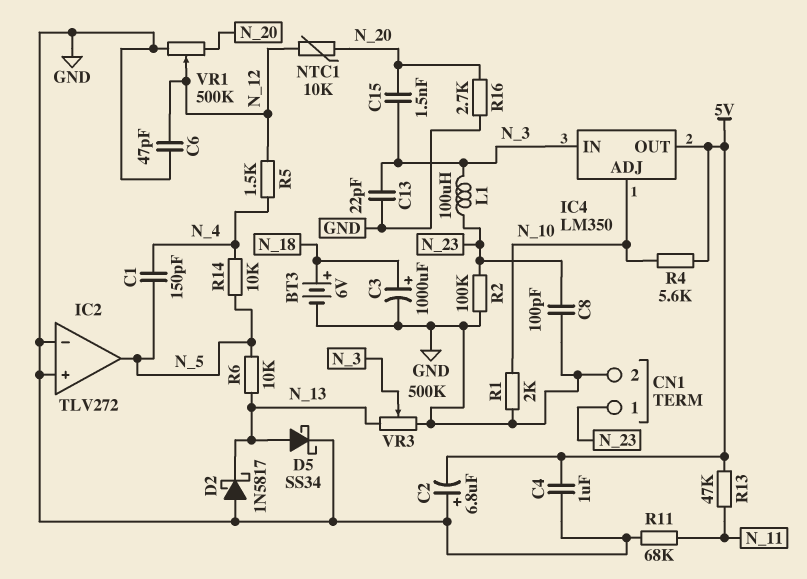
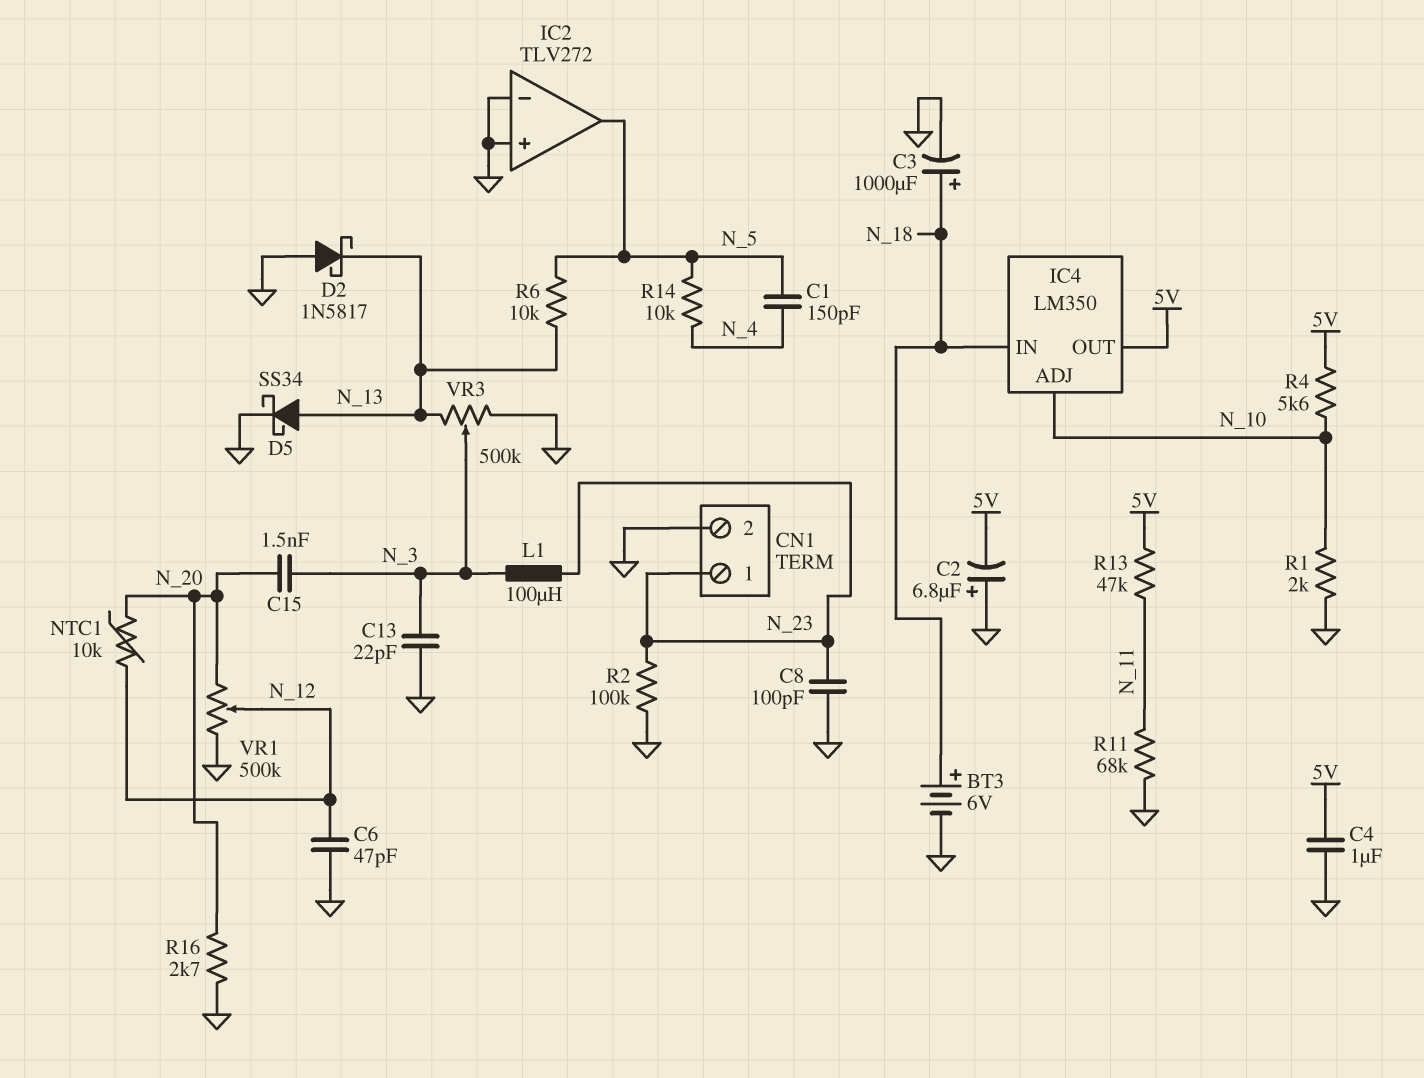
IC4 pin IN: N_3 -> N_18
R5: 1.5k (N_4, N_12) -> none

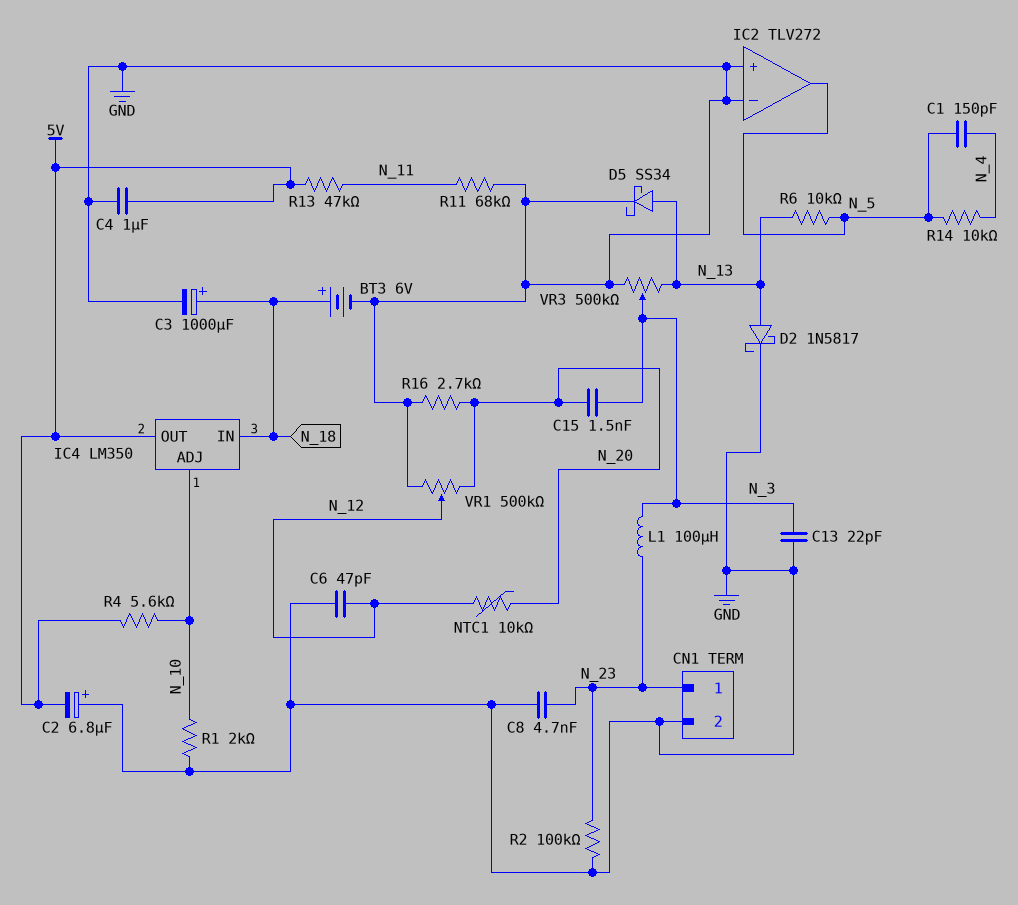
C8: 100pF (GND, N_23) -> 4.7nF (GND, N_23)
D2: schottky 1N5817 (A GND, K N_13) -> schottky 1N5817 (A N_13, K GND)

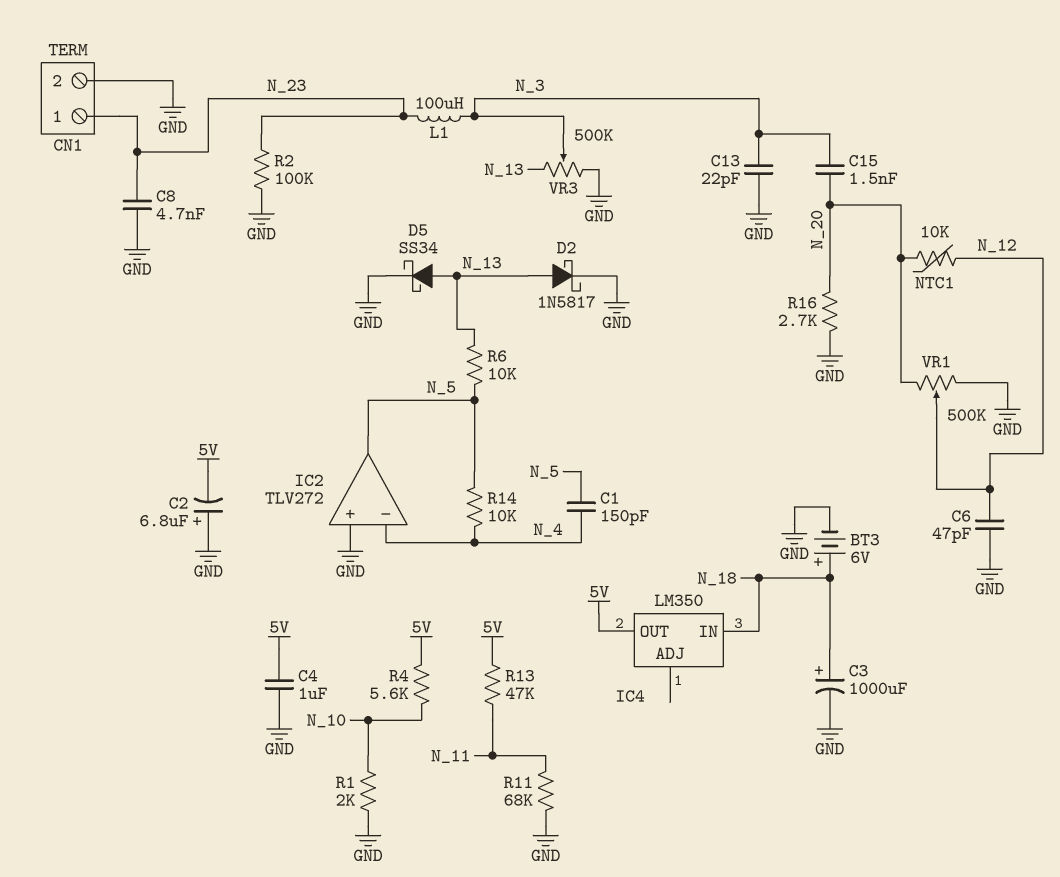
IC2 pin in-: GND -> N_4
IC4 pin ADJ: N_10 -> none

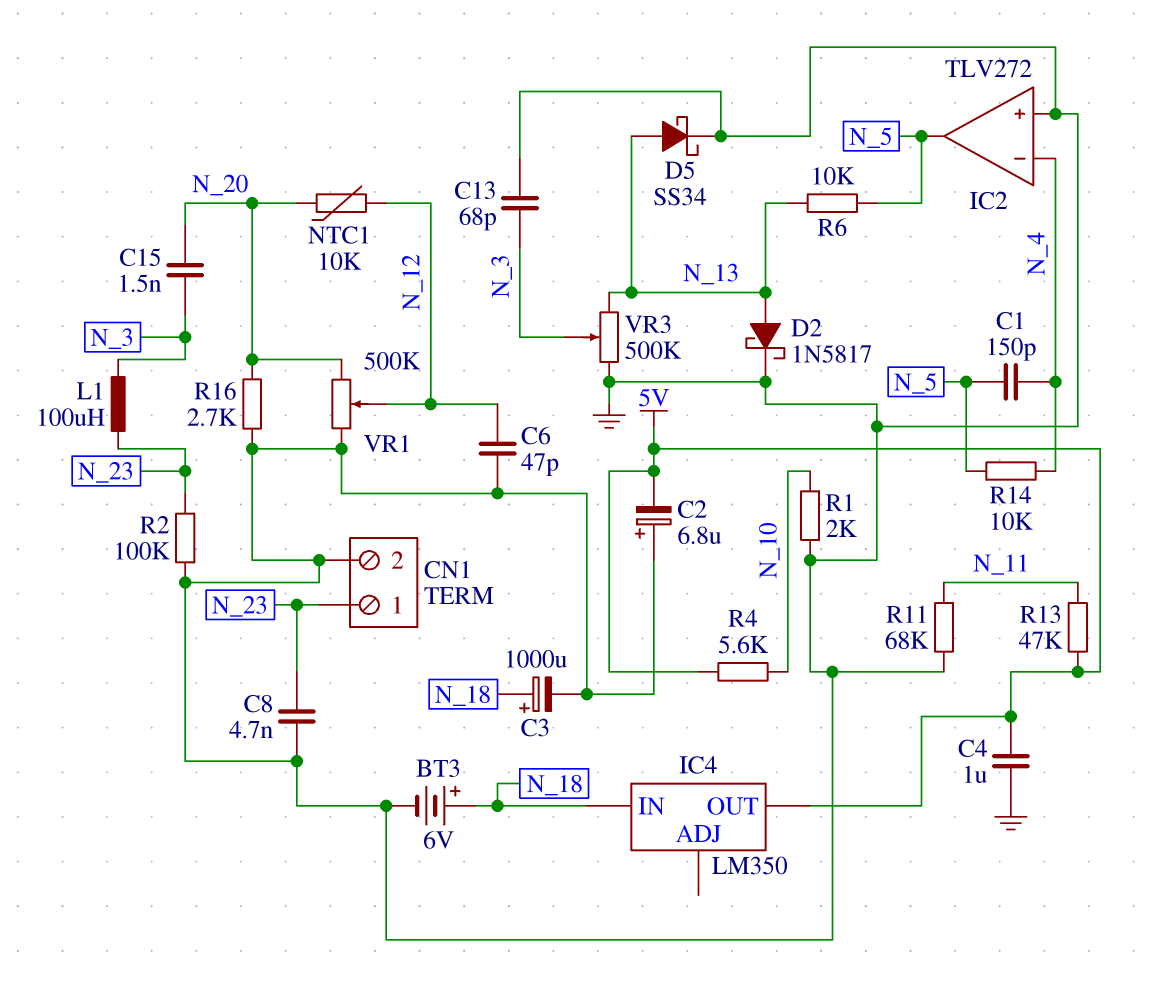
C13: 22pF (GND, N_3) -> 68pF (GND, N_3)

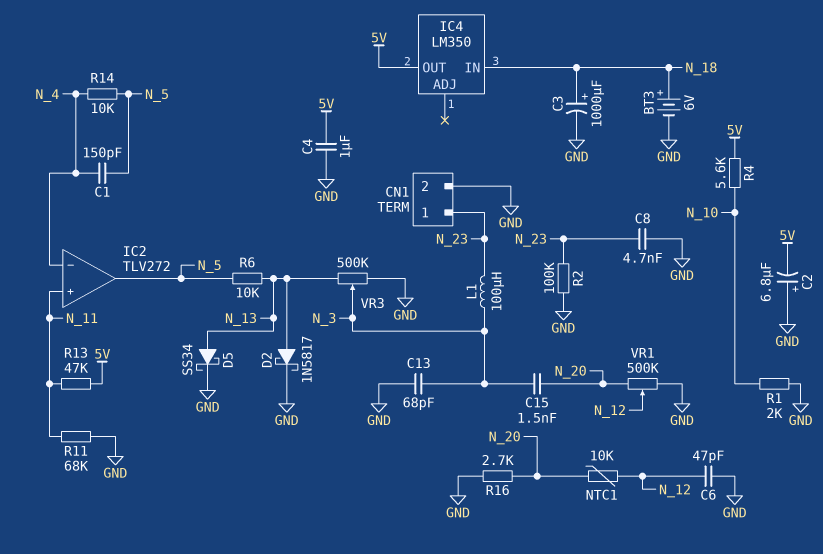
IC2 pin in+: GND -> N_11

